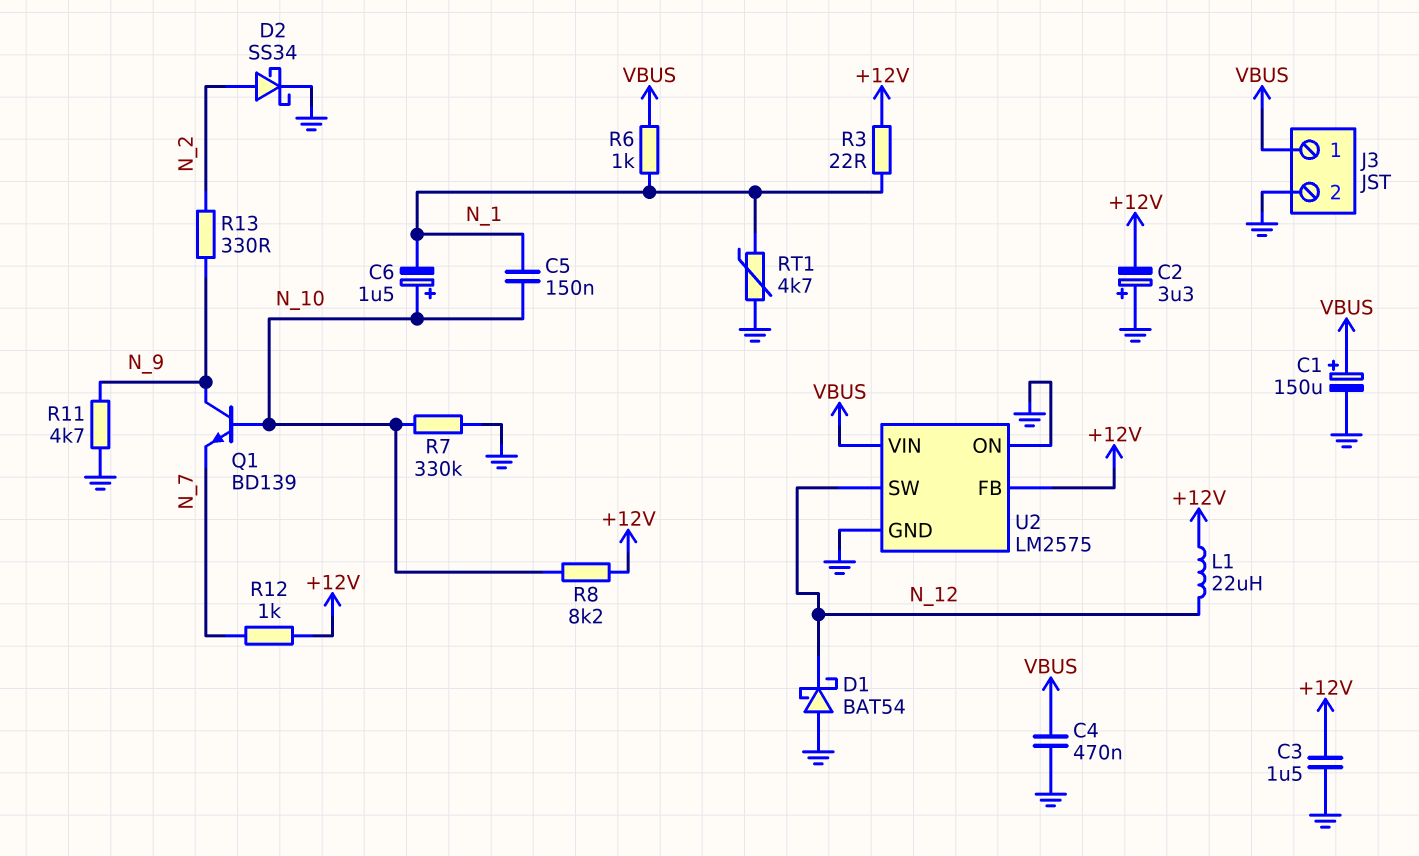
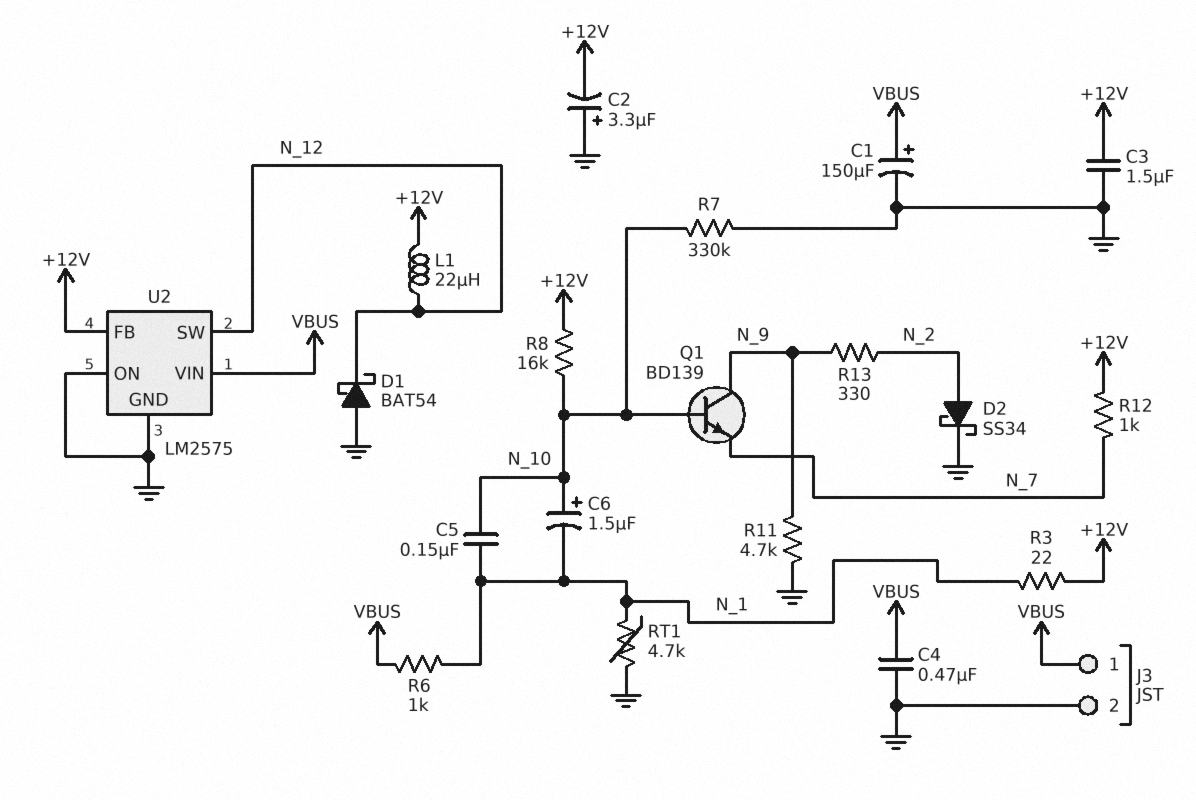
R8: 8.2k (+12V, N_10) -> 16k (+12V, N_10)

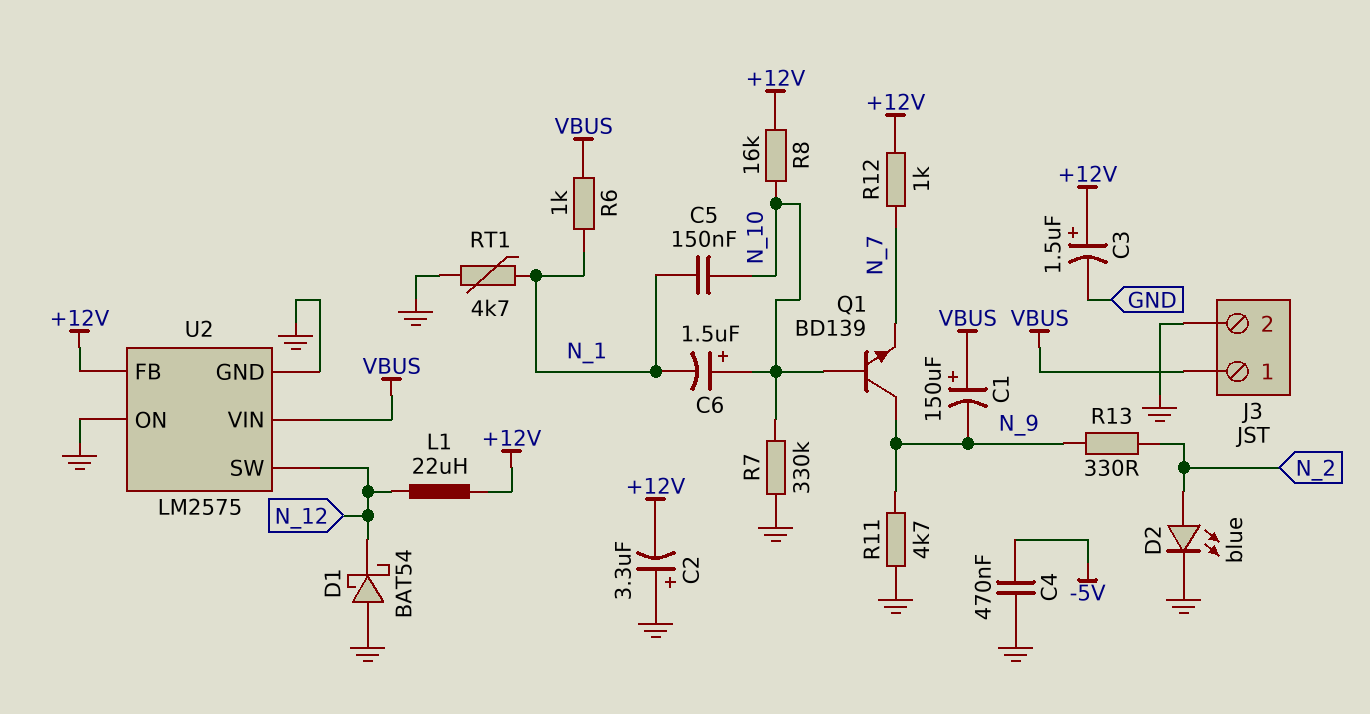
C1: 150uF (plus VBUS, minus GND) -> 150uF (plus VBUS, minus N_9)
C3: 1.5uF (+12V, GND) -> 1.5uF (plus +12V, minus GND)
C4: 470nF (GND, VBUS) -> 470nF (-5V, GND)
D2: schottky SS34 (A N_2, K GND) -> LED blue (A N_2, K GND)
R3: 22 (+12V, N_1) -> none

